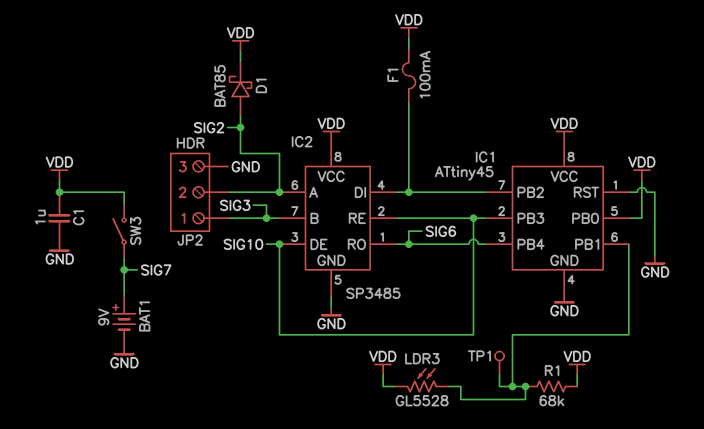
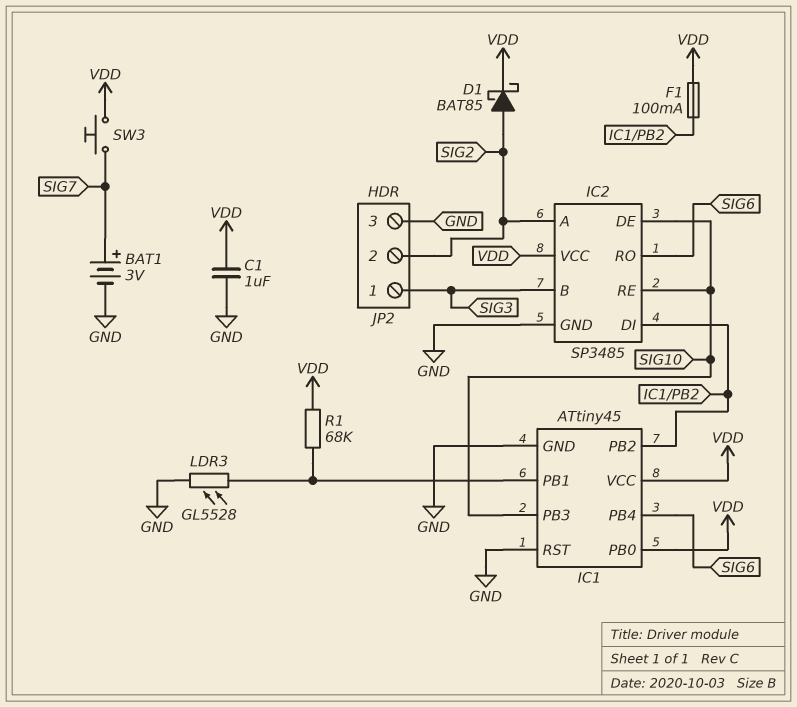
BAT1: 9V (plus SIG7, minus GND) -> 3V (plus SIG7, minus GND)
LDR3: GL5528 (IC1/PB1, VDD) -> GL5528 (GND, IC1/PB1)
SW3: switch (SIG7, VDD) -> button (SIG7, VDD)
TP1: test point (IC1/PB1) -> none

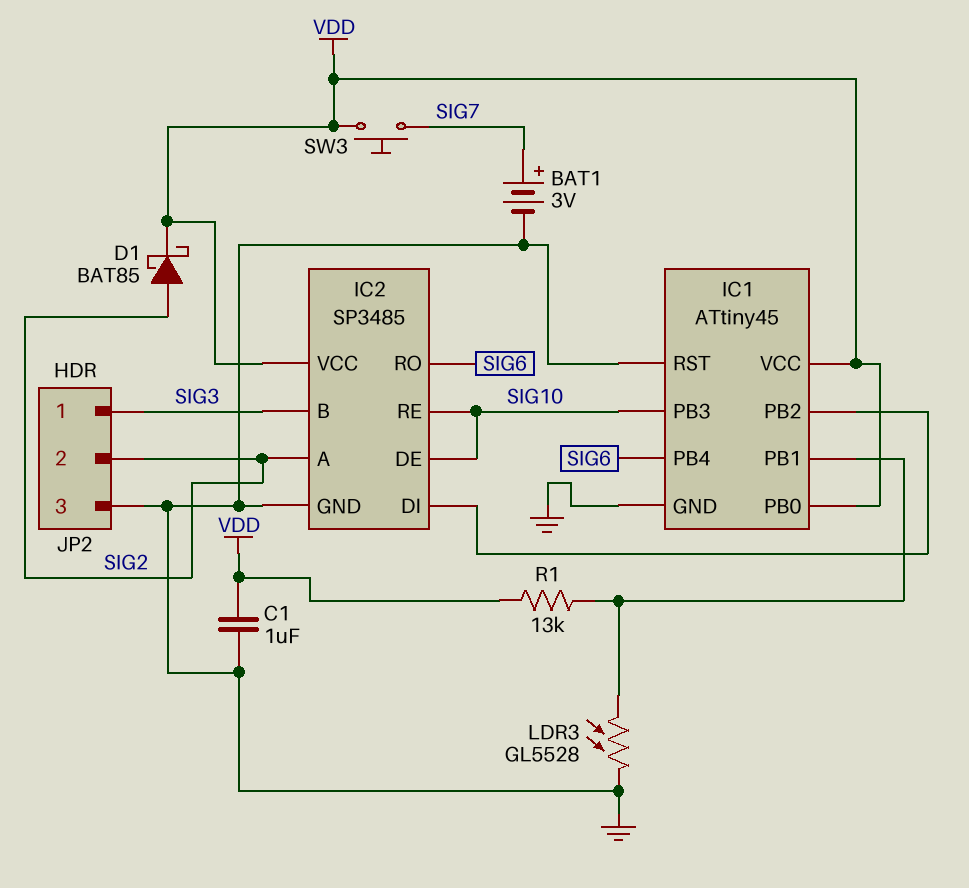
F1: 100mA (IC1/PB2, VDD) -> none
R1: 68k (IC1/PB1, VDD) -> 13k (IC1/PB1, VDD)

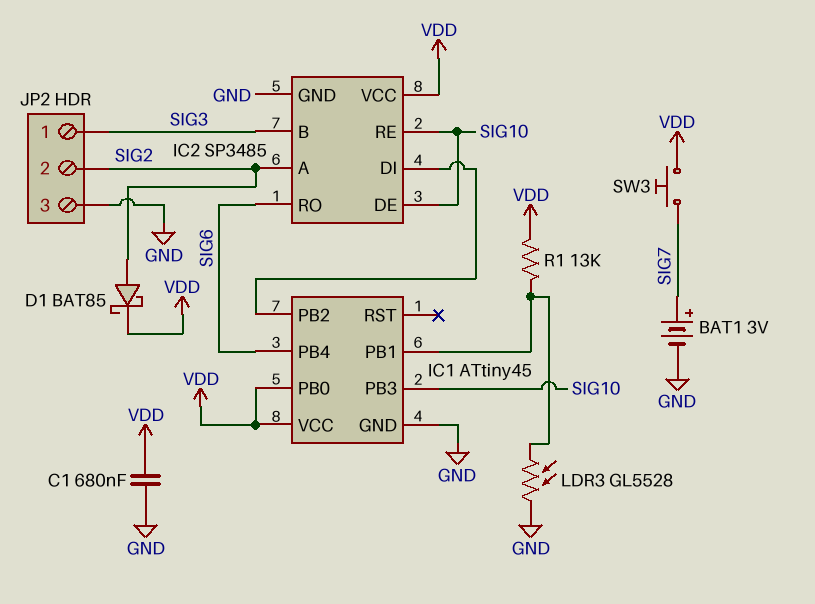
C1: 1uF (GND, VDD) -> 680nF (GND, VDD)
IC1 pin RST: GND -> none

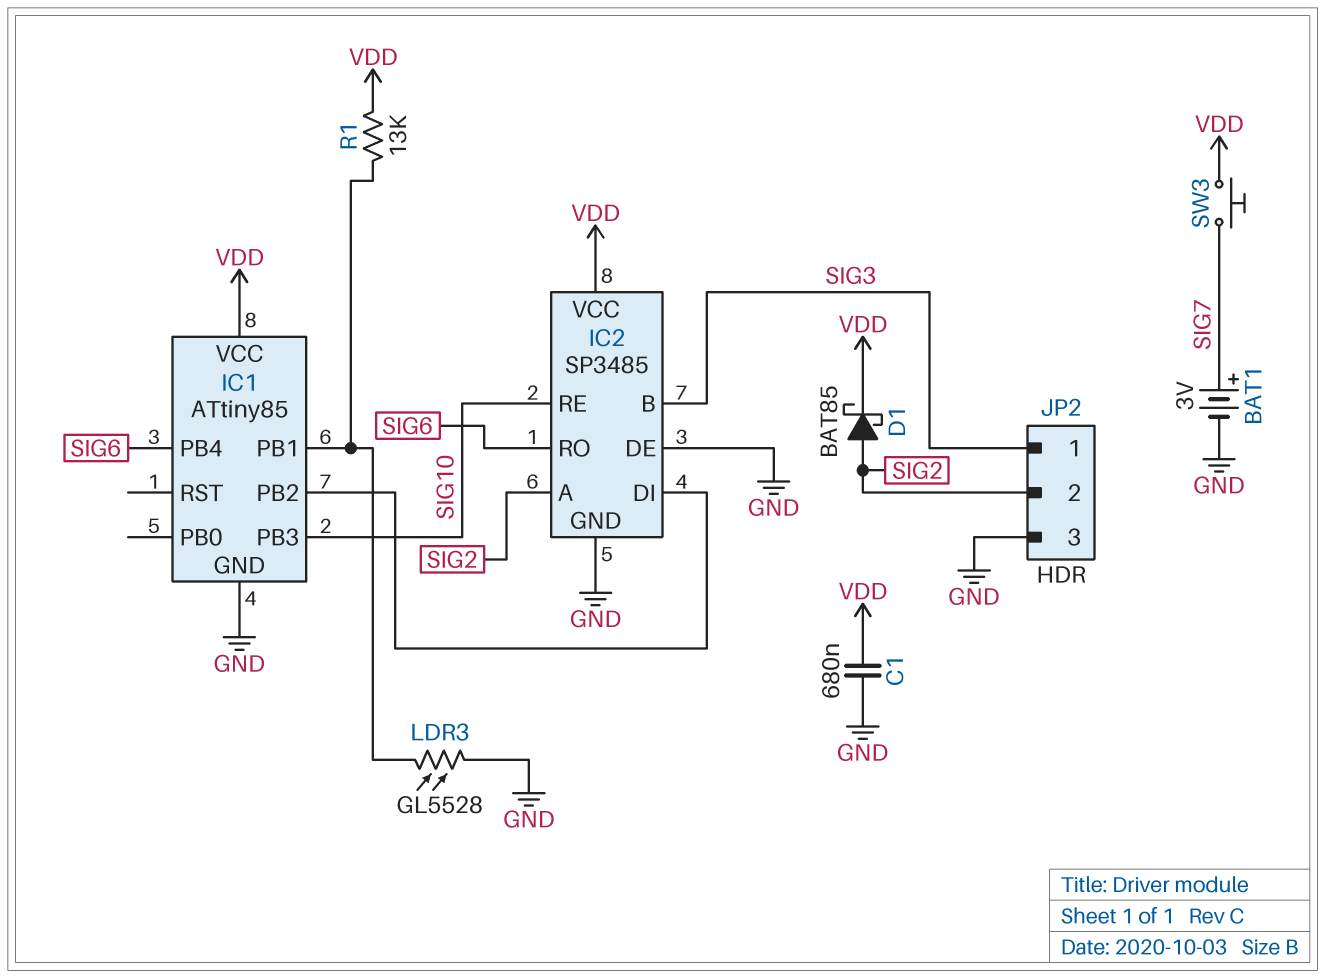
IC1: ATtiny45 -> ATtiny85
IC1 pin PB0: VDD -> none
IC2 pin DE: SIG10 -> GND

